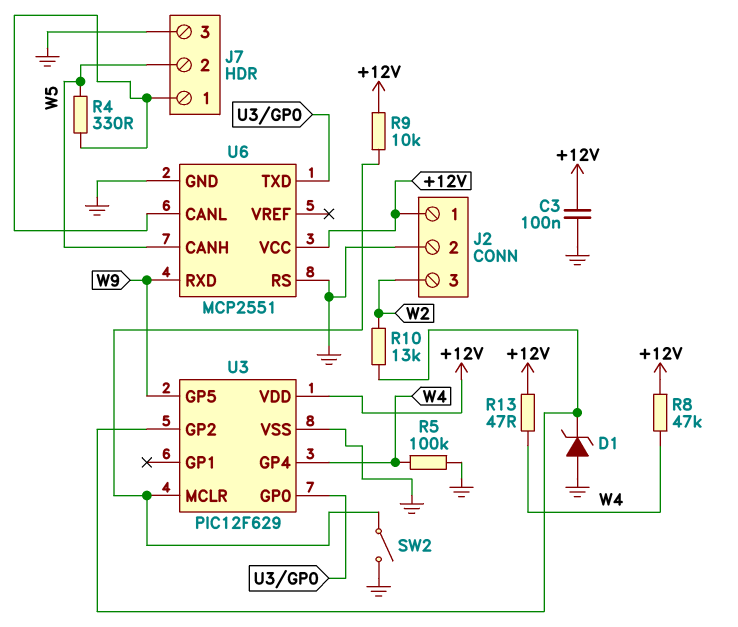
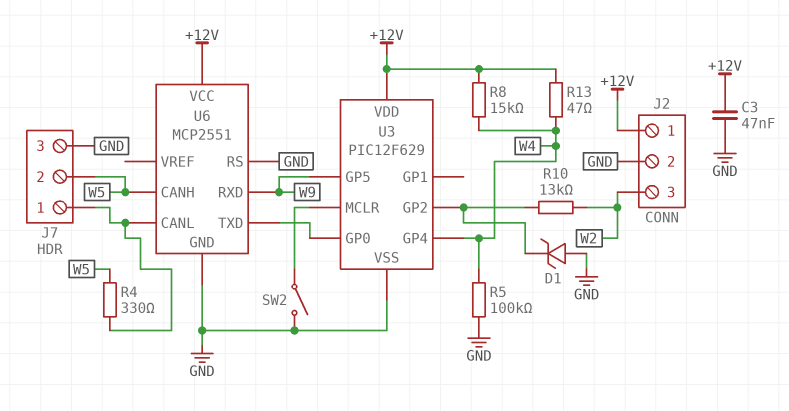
C3: 100nF (+12V, GND) -> 47nF (+12V, GND)
R8: 47k (+12V, W4) -> 15k (+12V, W4)
R9: 10k (+12V, U3/MCLR) -> none

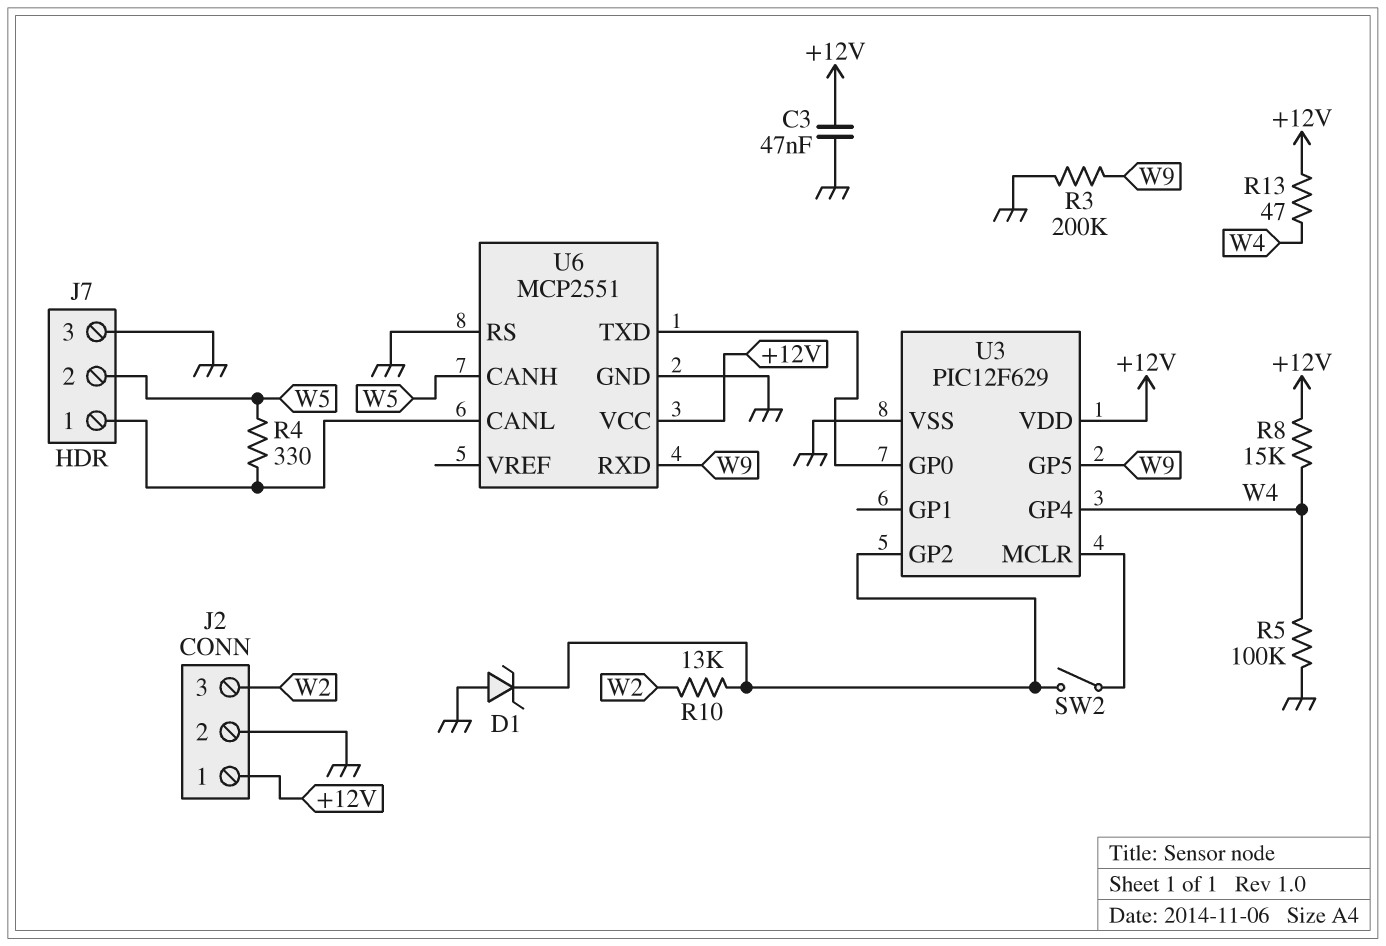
R3: none -> 200k (GND, W9)
SW2: switch (GND, U3/MCLR) -> switch (U3/GP2, U3/MCLR)

